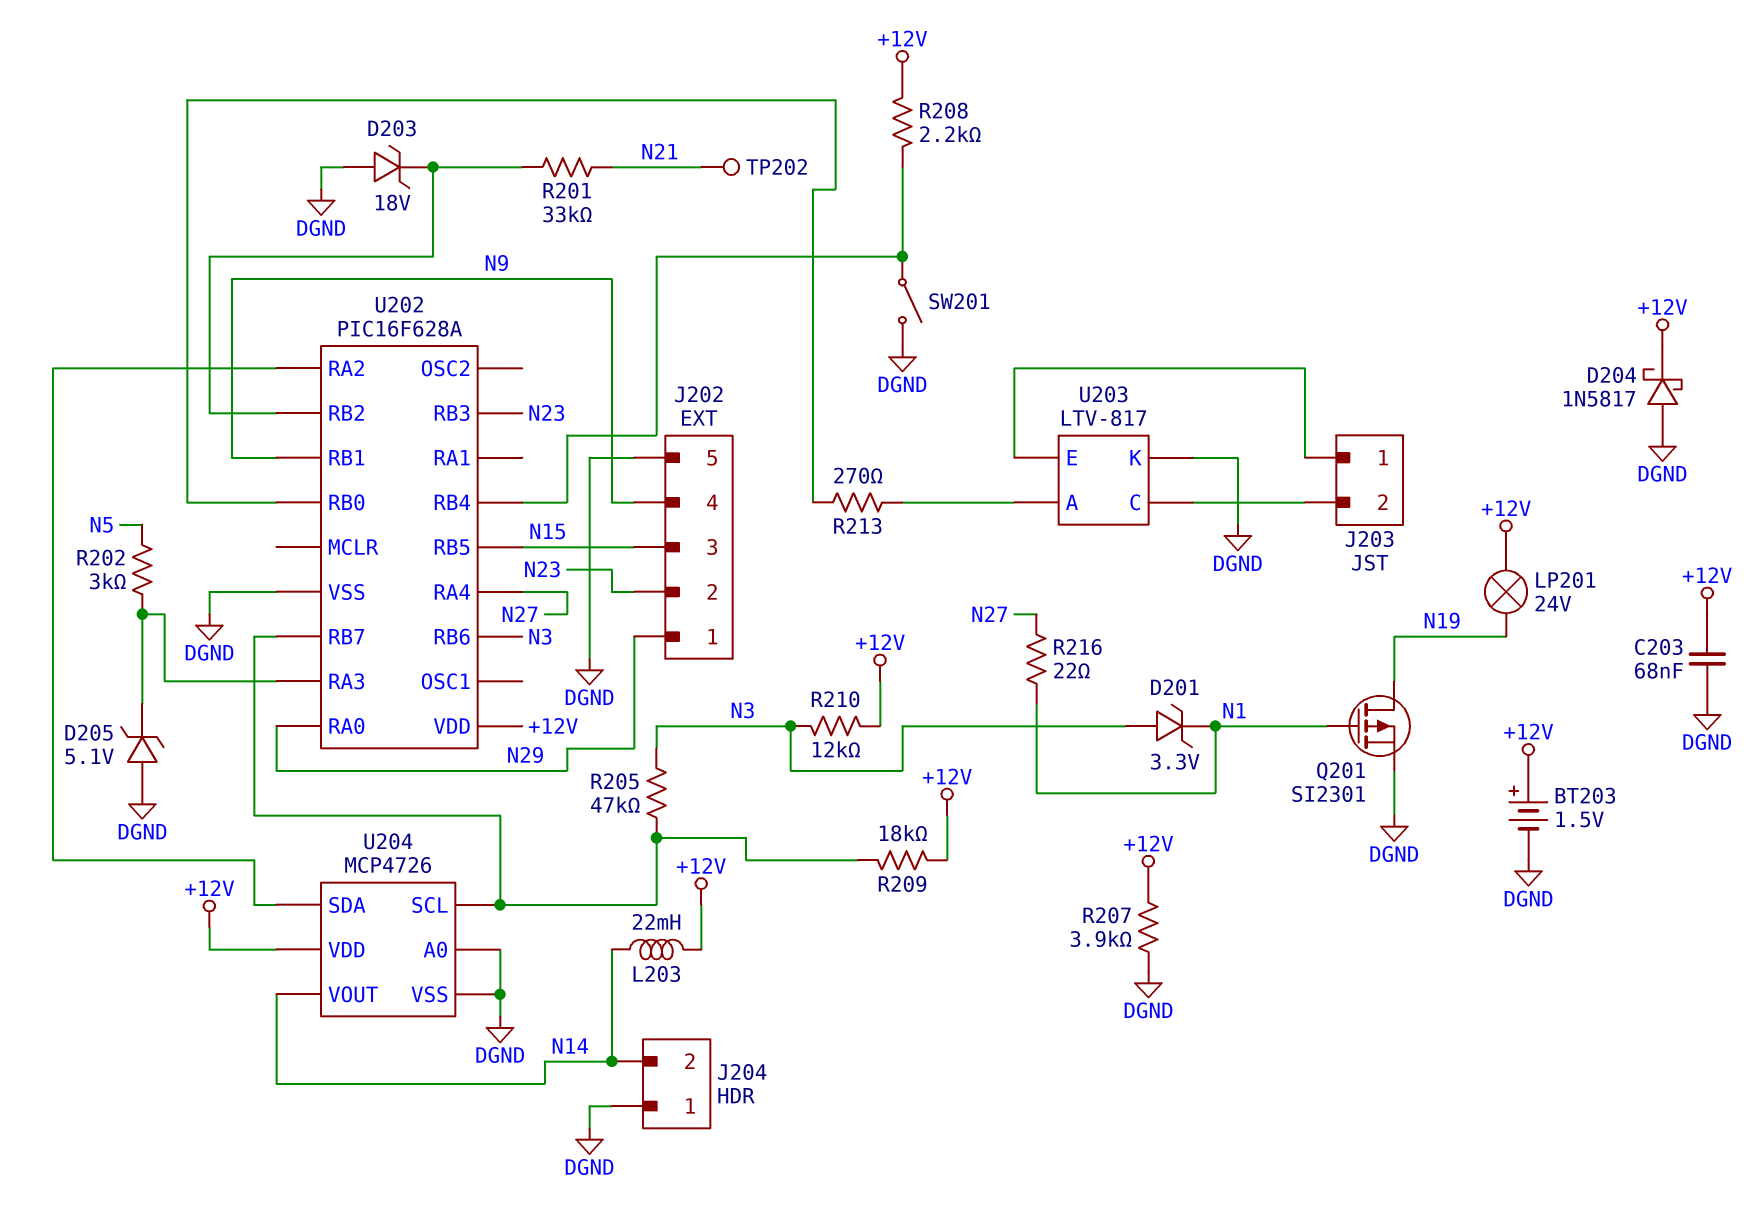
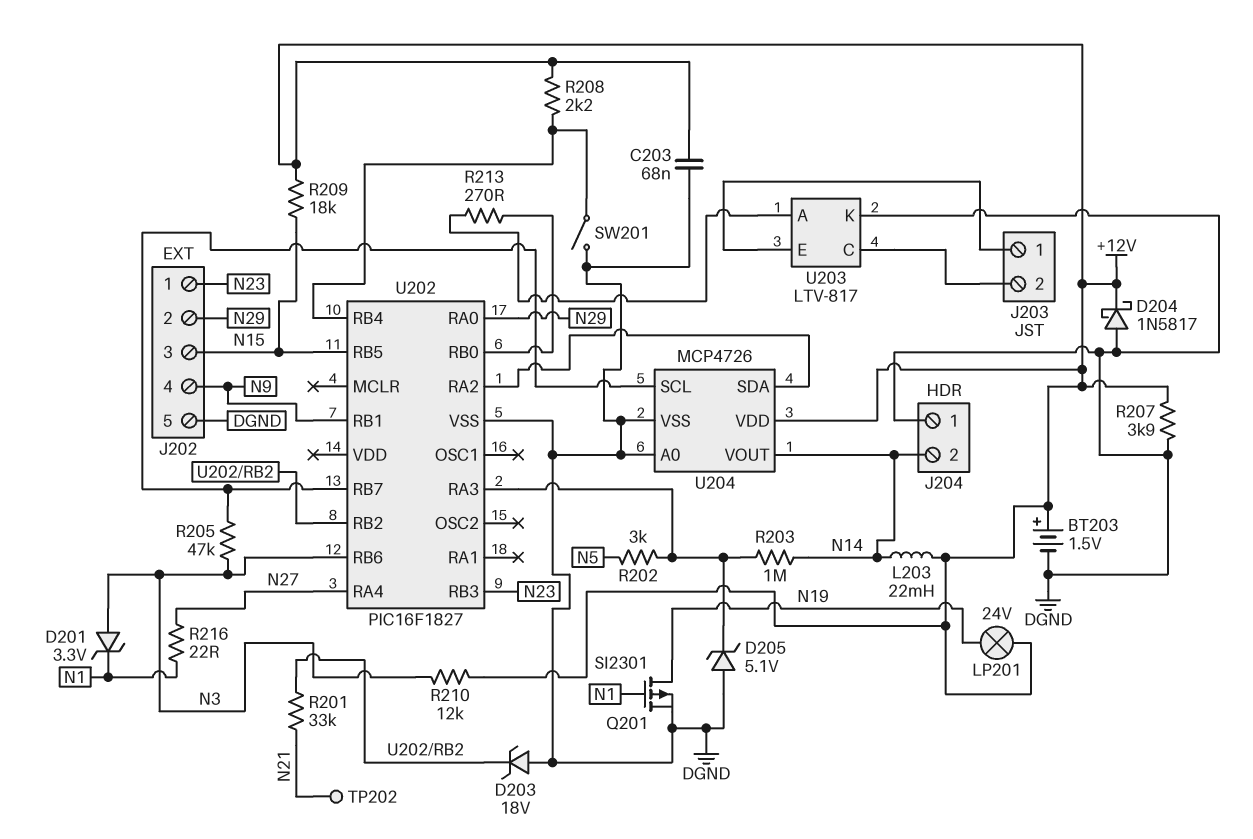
J202 pin 1: N29 -> N23
J202 pin 2: N23 -> N29
R203: none -> 1M (N14, U202/RA3)
R209: 18k (+12V, U202/RB7) -> 18k (+12V, N15)
U202: PIC16F628A -> PIC16F1827
U202 pin VDD: +12V -> none

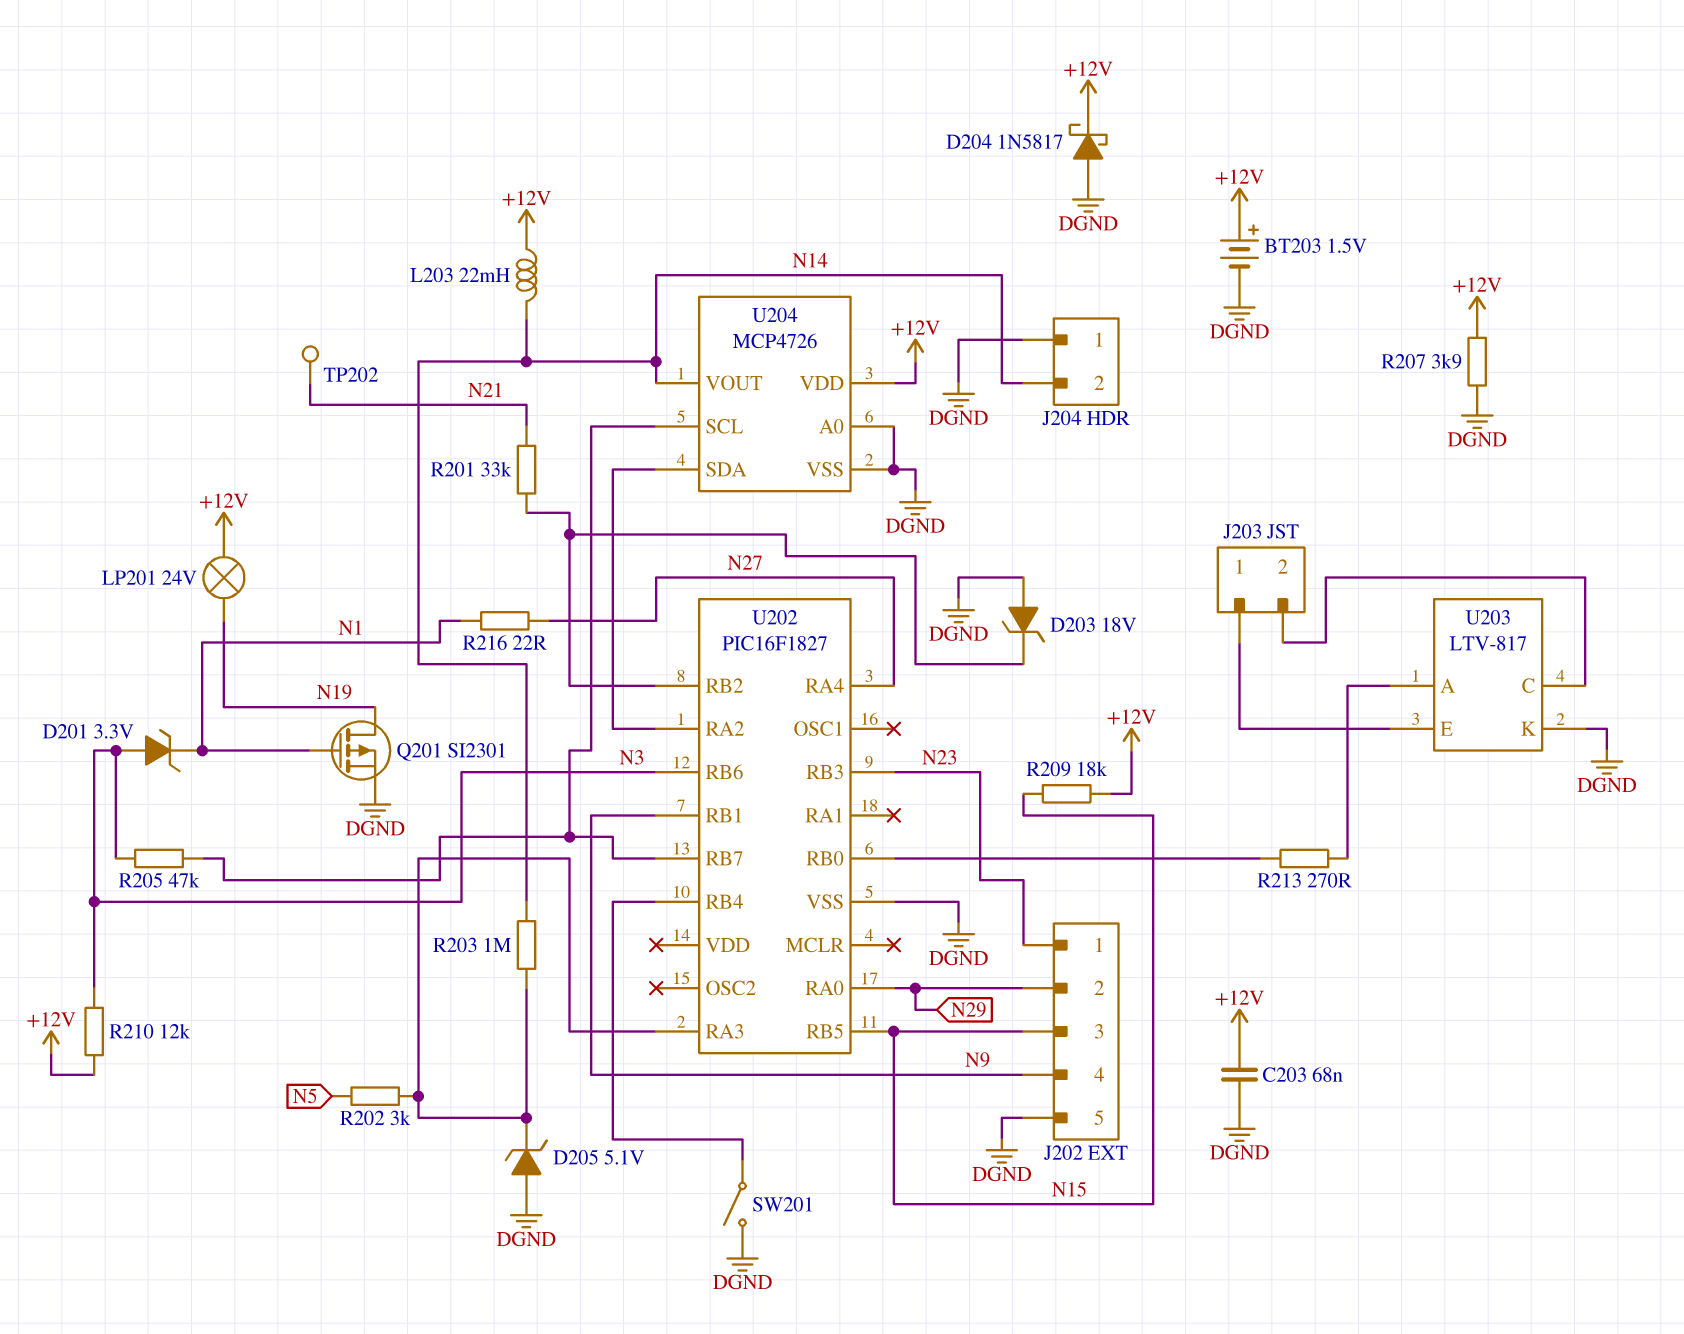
R208: 2.2k (+12V, U202/RB4) -> none

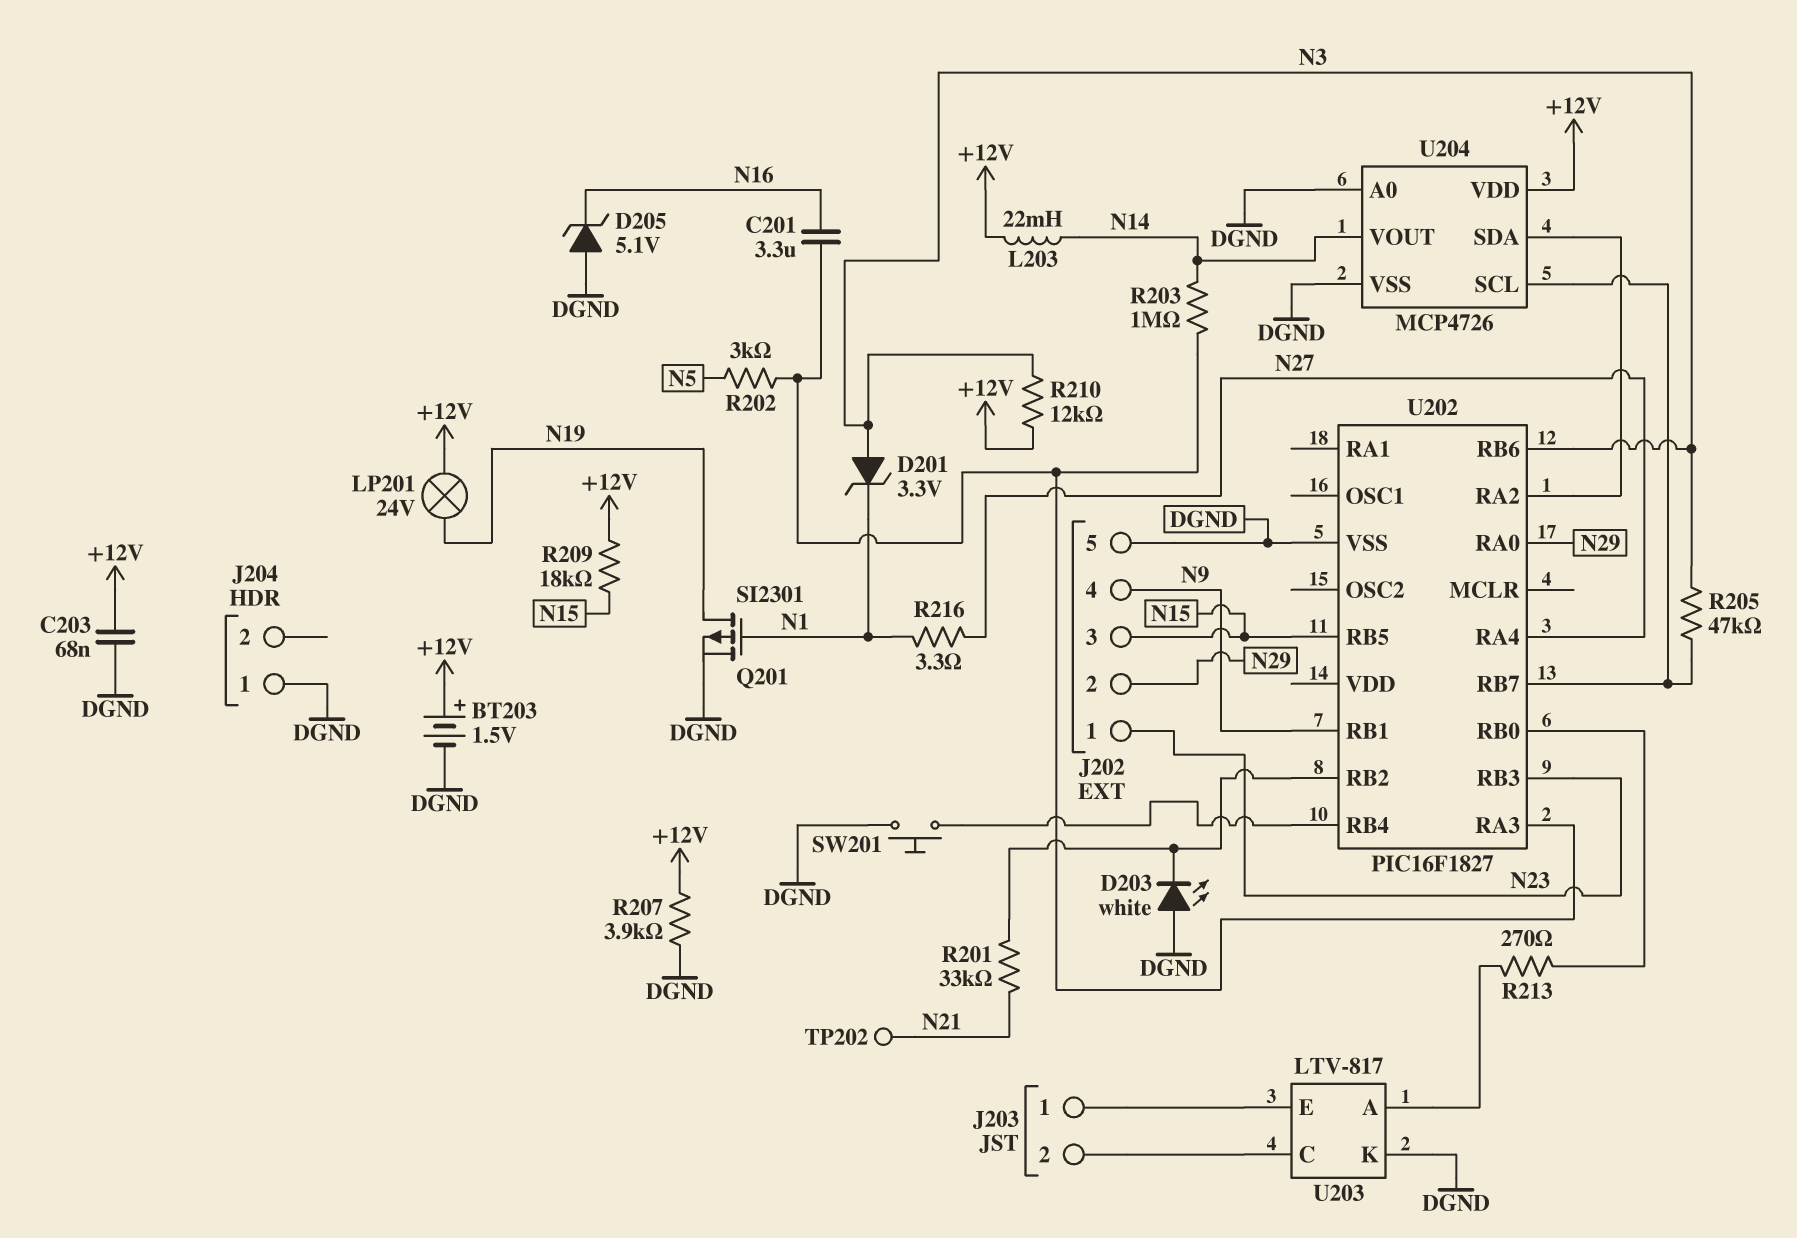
C201: none -> 3.3uF (N16, U202/RA3)
D203: zener 18V (A DGND, K U202/RB2) -> LED white (A DGND, K U202/RB2)
D204: schottky 1N5817 (A DGND, K +12V) -> none
D205: zener 5.1V (A DGND, K U202/RA3) -> zener 5.1V (A DGND, K N16)
J204 pin 2: N14 -> none
R216: 22 (N1, N27) -> 3.3 (N1, N27)
SW201: switch (DGND, U202/RB4) -> button (DGND, U202/RB4)

